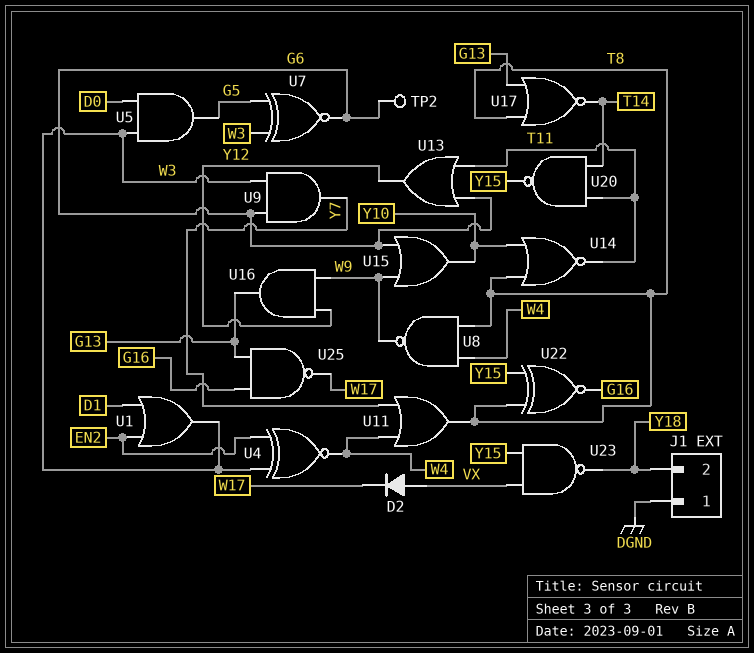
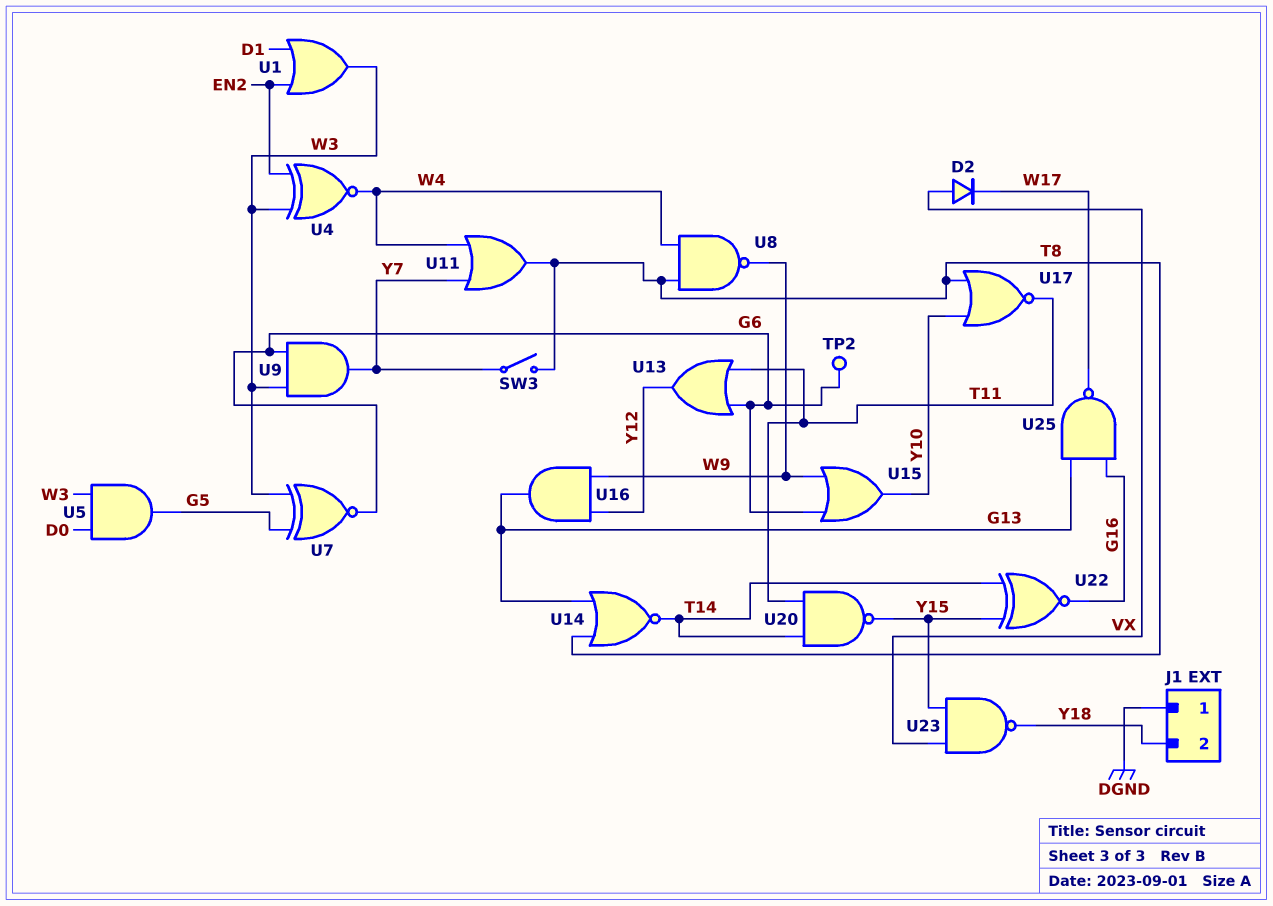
SW3: none -> switch (T8, Y7)
U14: NOR (in T8, in Y10, out T11) -> NOR (in G13, in T8, out T14)
U17: NOR (in G13, in T8, out T14) -> NOR (in T8, in Y10, out T11)
U22: XNOR (in T8, in Y15, out G16) -> XNOR (in T14, in Y15, out G16)

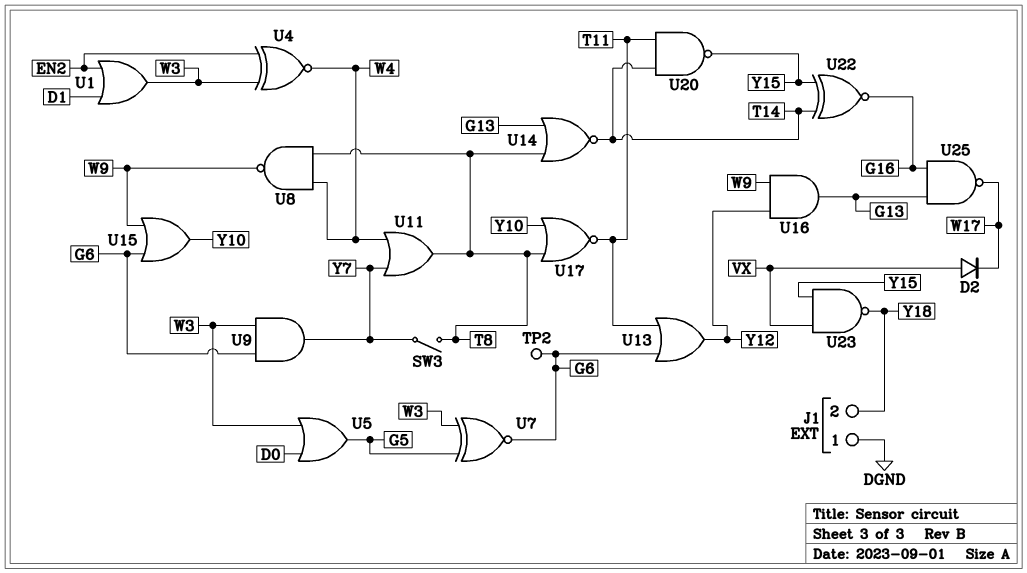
U5: AND (in D0, in W3, out G5) -> OR (in D0, in W3, out G5)

